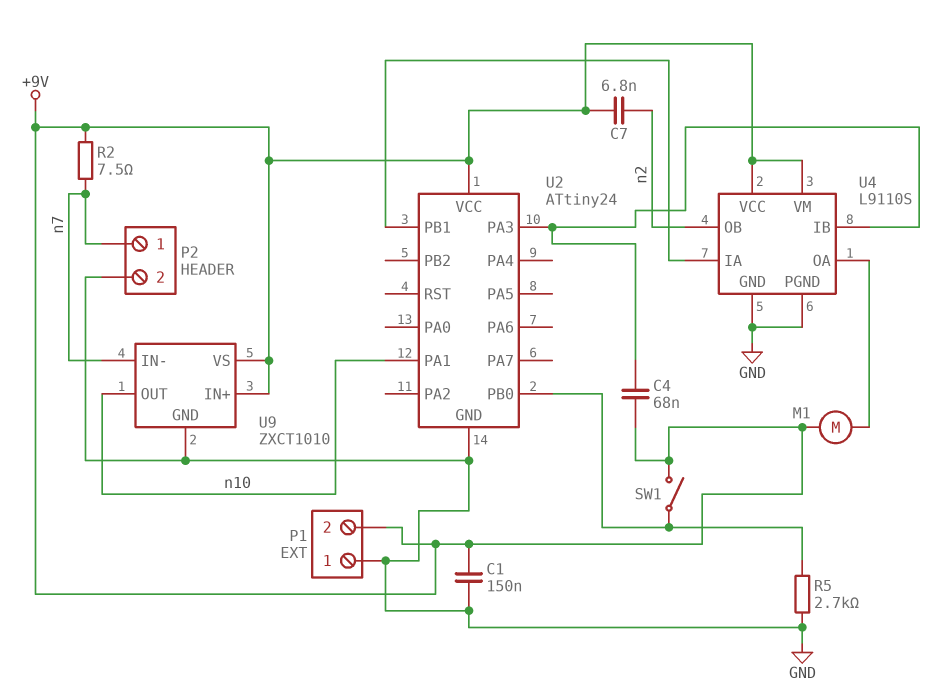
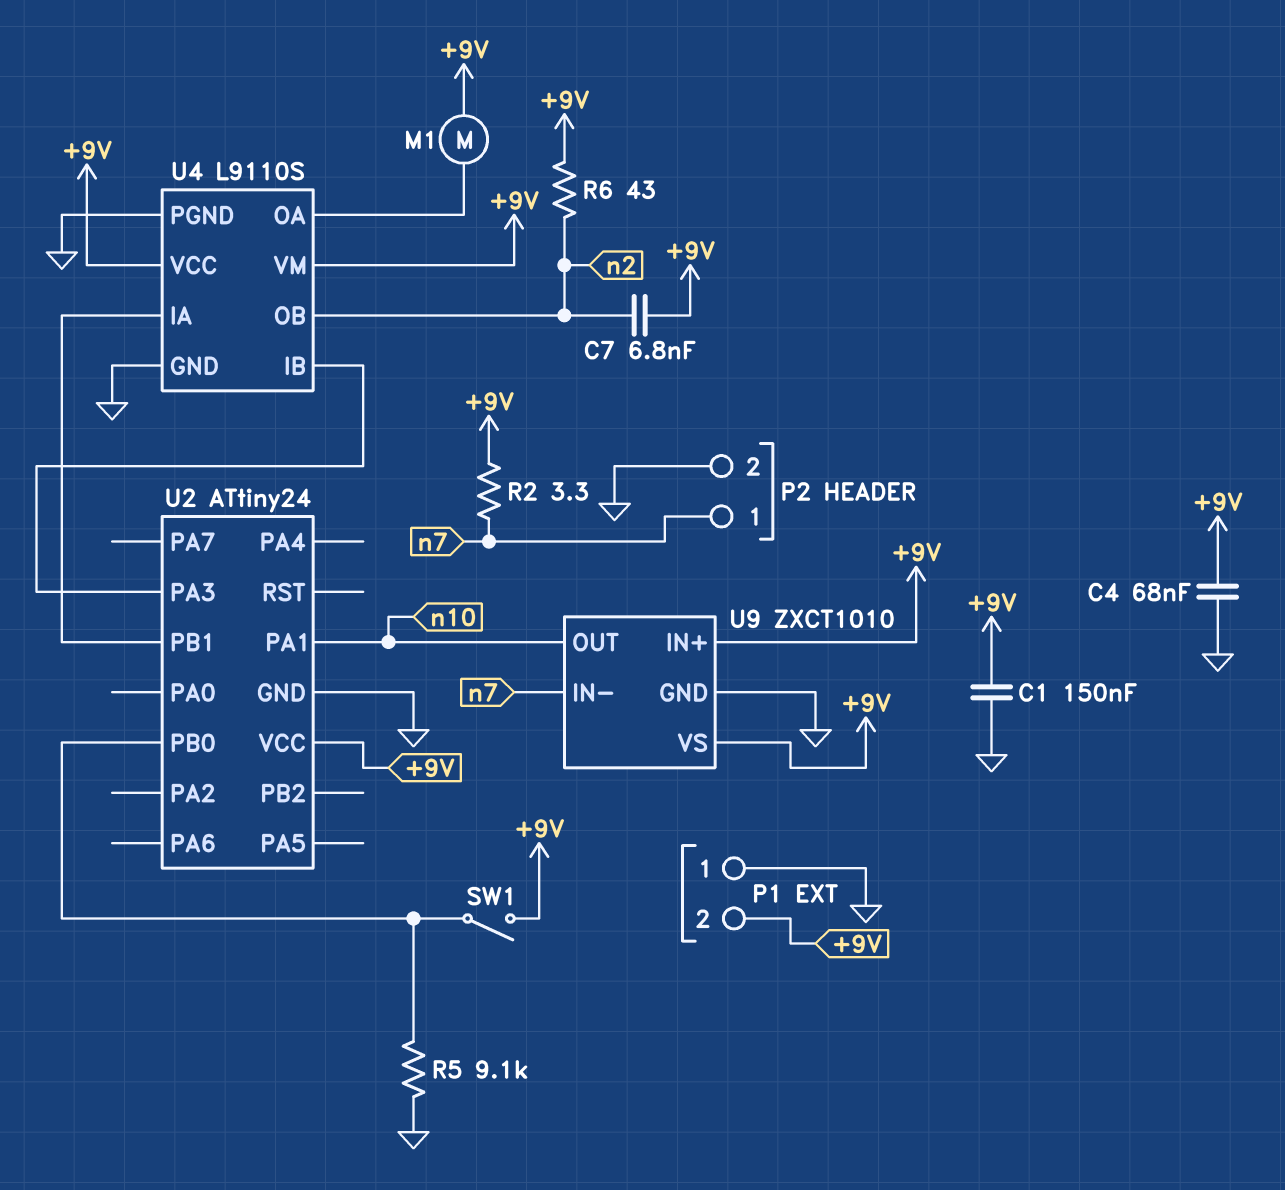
C4: 68nF (+9V, U2/PA3) -> 68nF (+9V, GND)
R2: 7.5 (+9V, n7) -> 3.3 (+9V, n7)
R5: 2.7k (GND, U2/PB0) -> 9.1k (GND, U2/PB0)
R6: none -> 43 (+9V, n2)

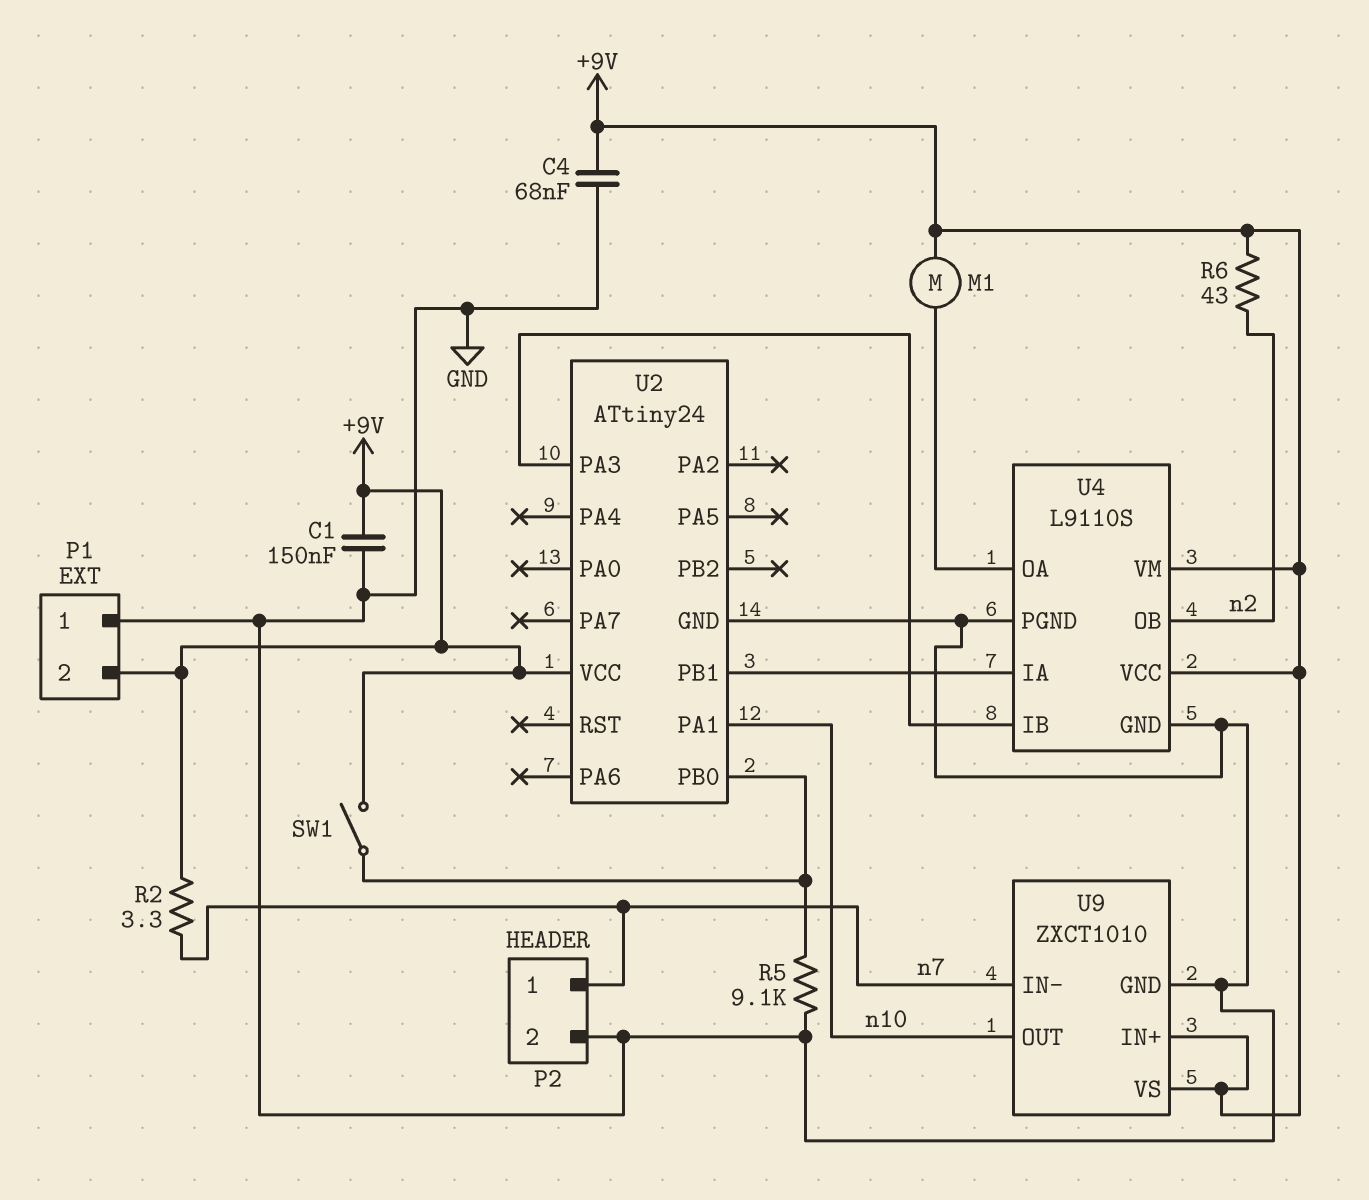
C7: 6.8nF (+9V, n2) -> none

